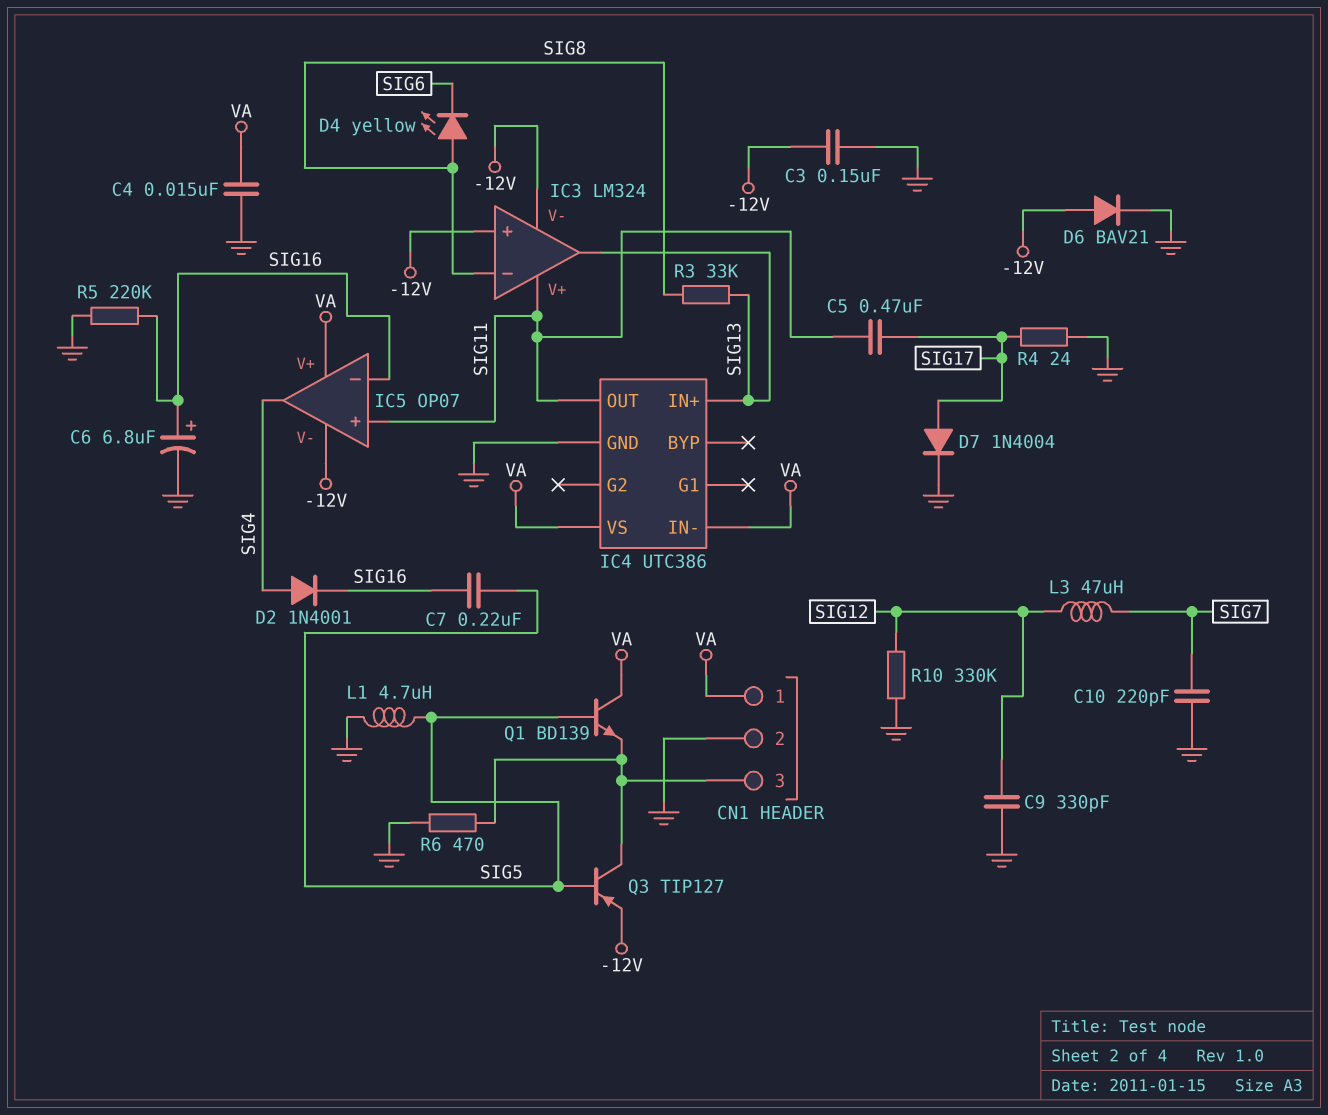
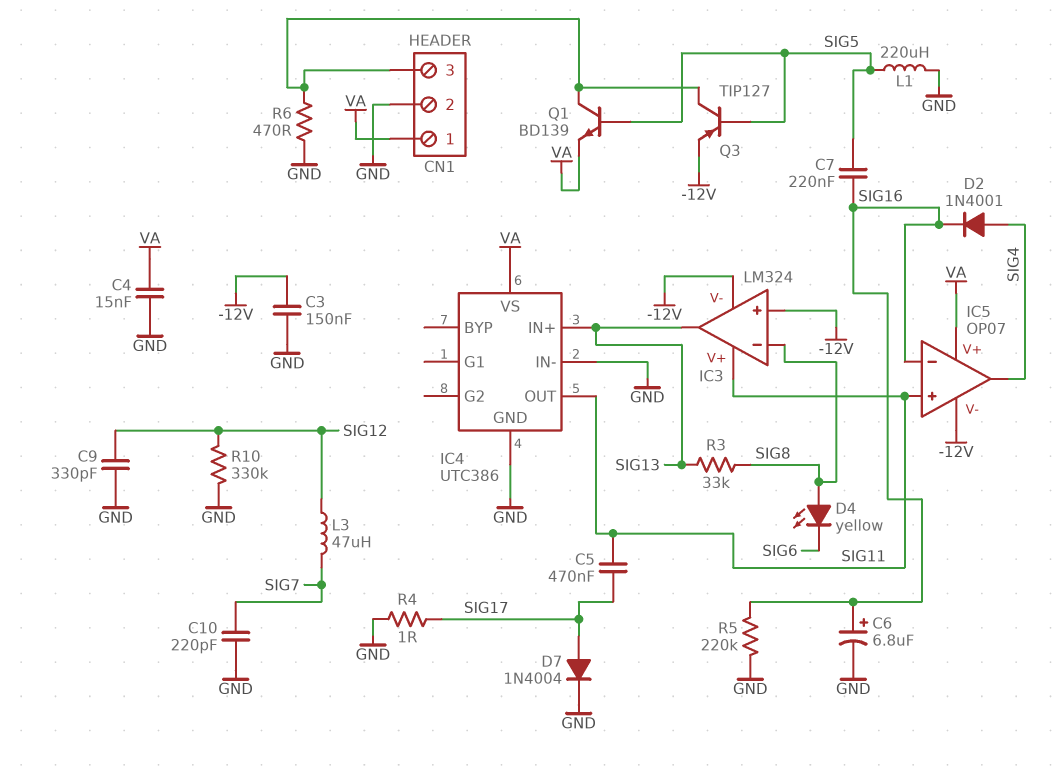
D6: diode BAV21 (A -12V, K GND) -> none
IC4 pin IN-: VA -> GND
L1: 4.7uH (GND, SIG5) -> 220uH (GND, SIG5)
Q1: NPN BD139 (B SIG5, C VA, E CN1/3) -> NPN BD139 (B SIG5, C CN1/3, E VA)
R4: 24 (GND, SIG17) -> 1 (GND, SIG17)

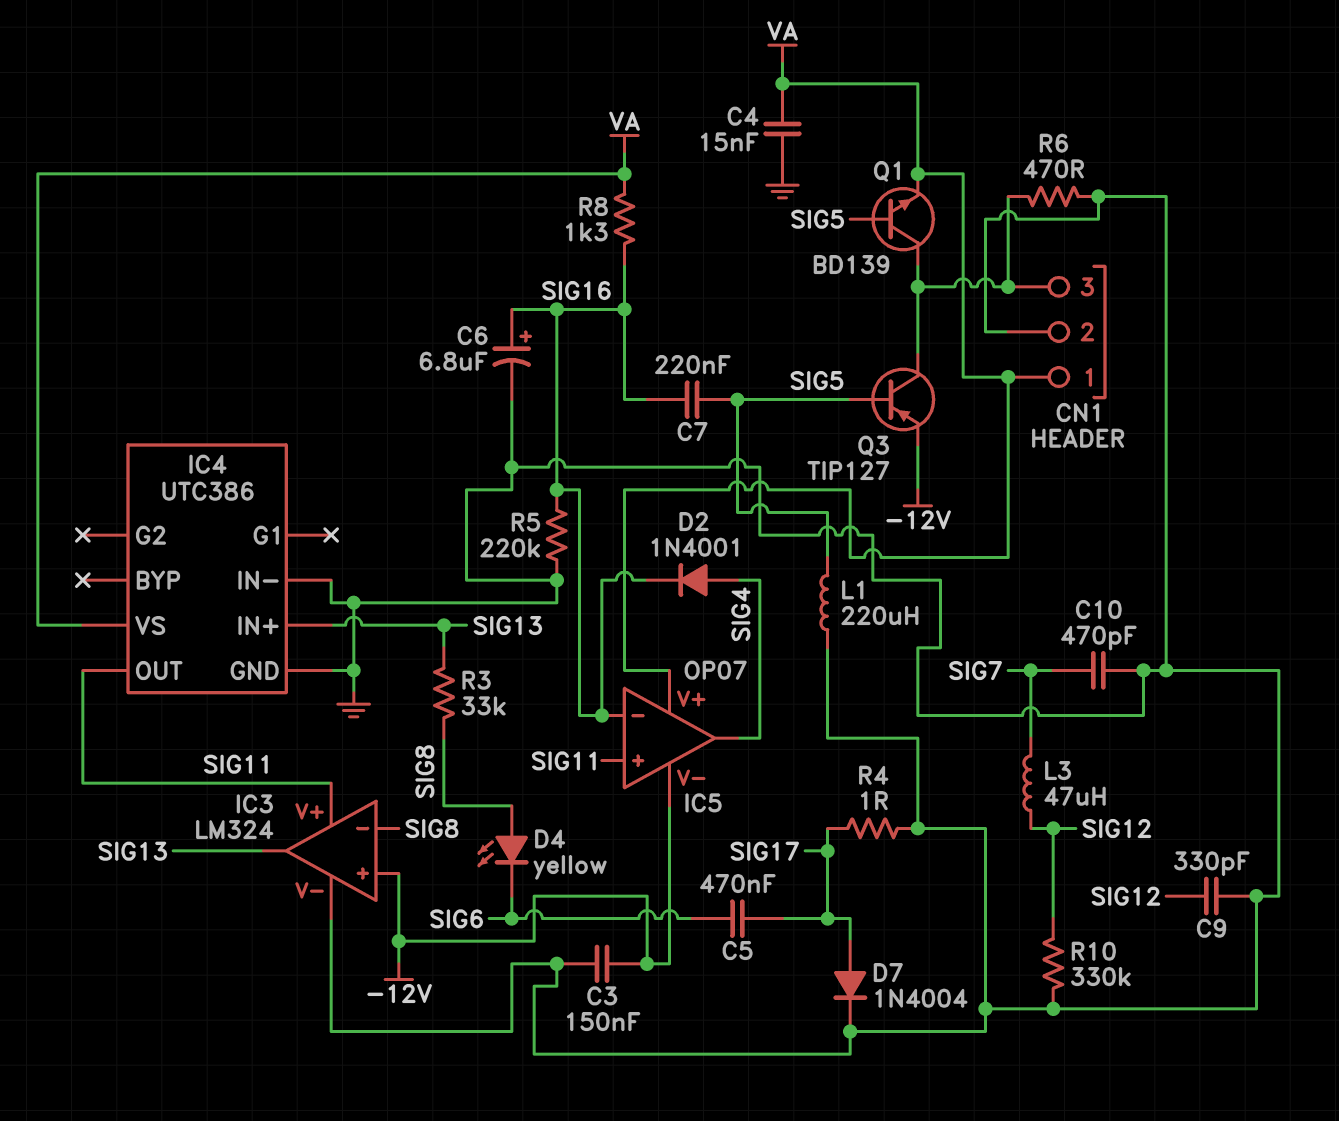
C5: 470nF (SIG11, SIG17) -> 470nF (SIG6, SIG17)
C10: 220pF (GND, SIG7) -> 470pF (GND, SIG7)
IC3 pin V-: -12V -> GND
R8: none -> 1.3k (SIG16, VA)

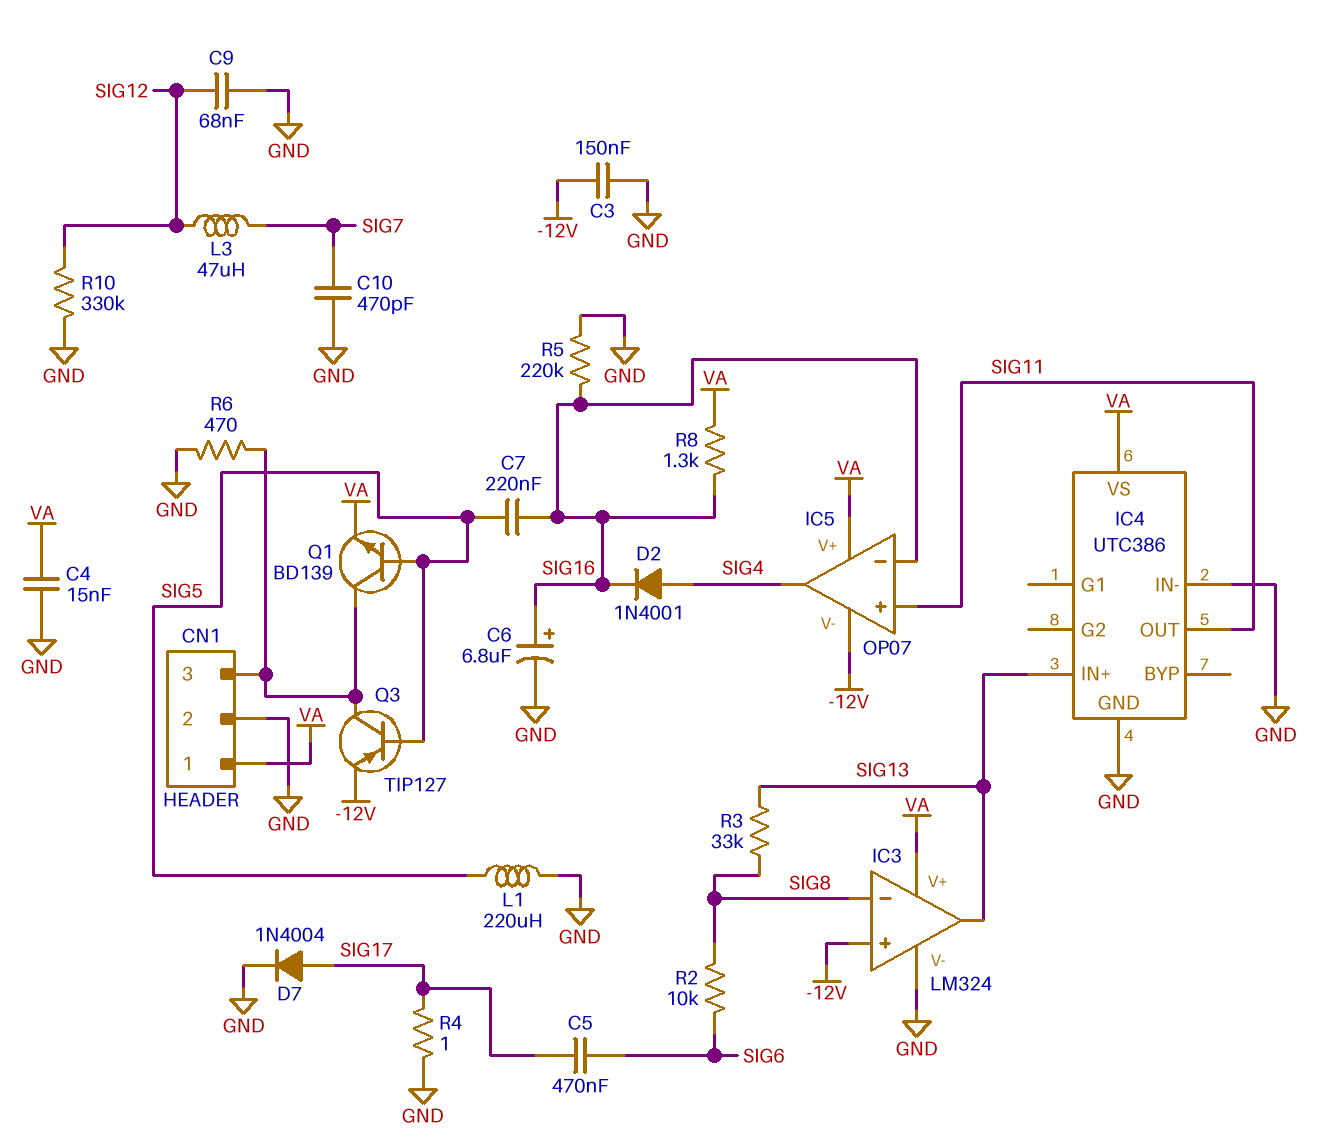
C9: 330pF (GND, SIG12) -> 68nF (GND, SIG12)
D4: LED yellow (A SIG8, K SIG6) -> none
IC3 pin V+: SIG11 -> VA
R2: none -> 10k (SIG6, SIG8)

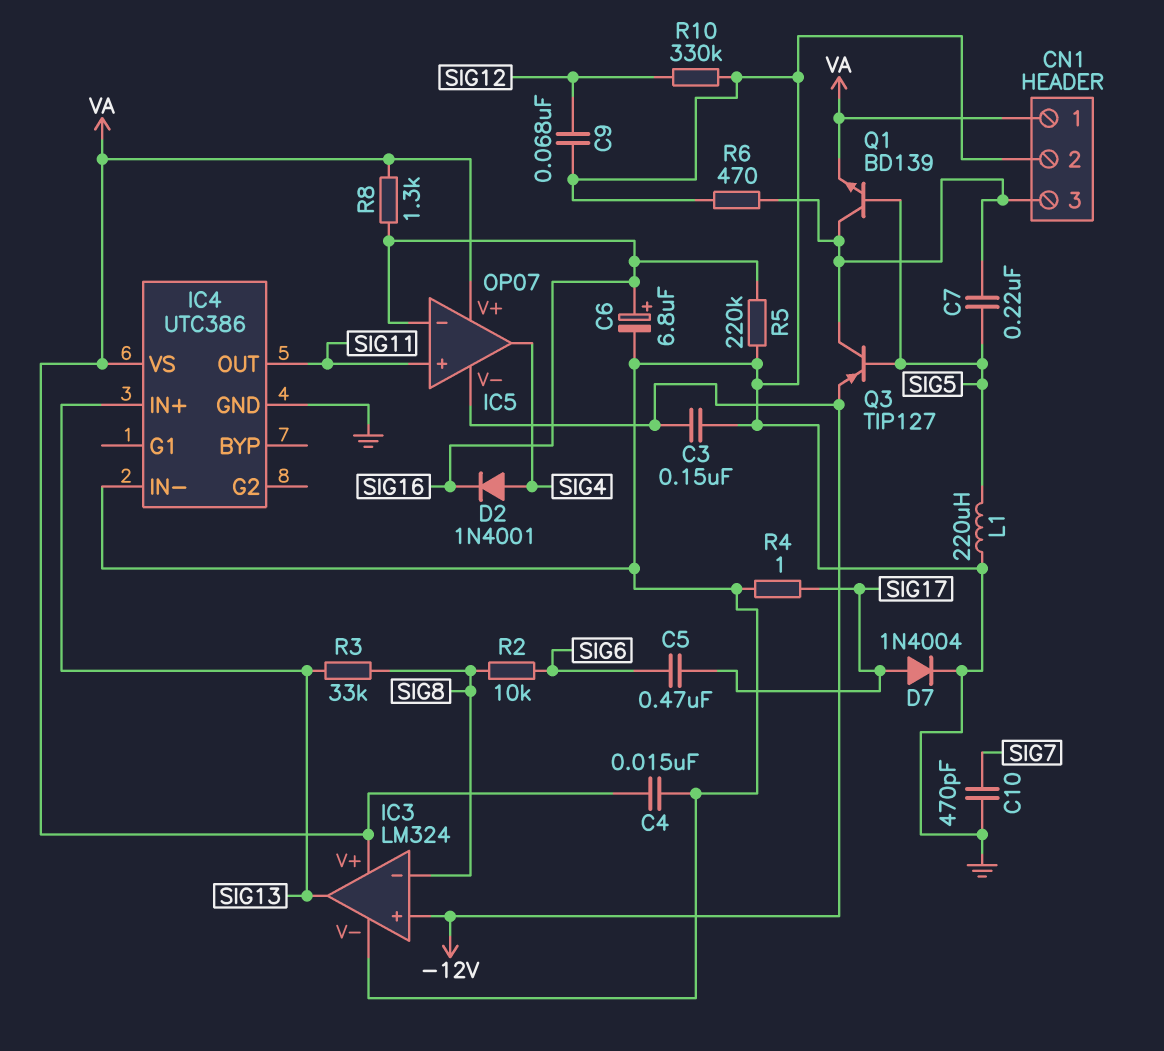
C7: 220nF (SIG5, SIG16) -> 220nF (CN1/3, SIG5)
L3: 47uH (SIG7, SIG12) -> none

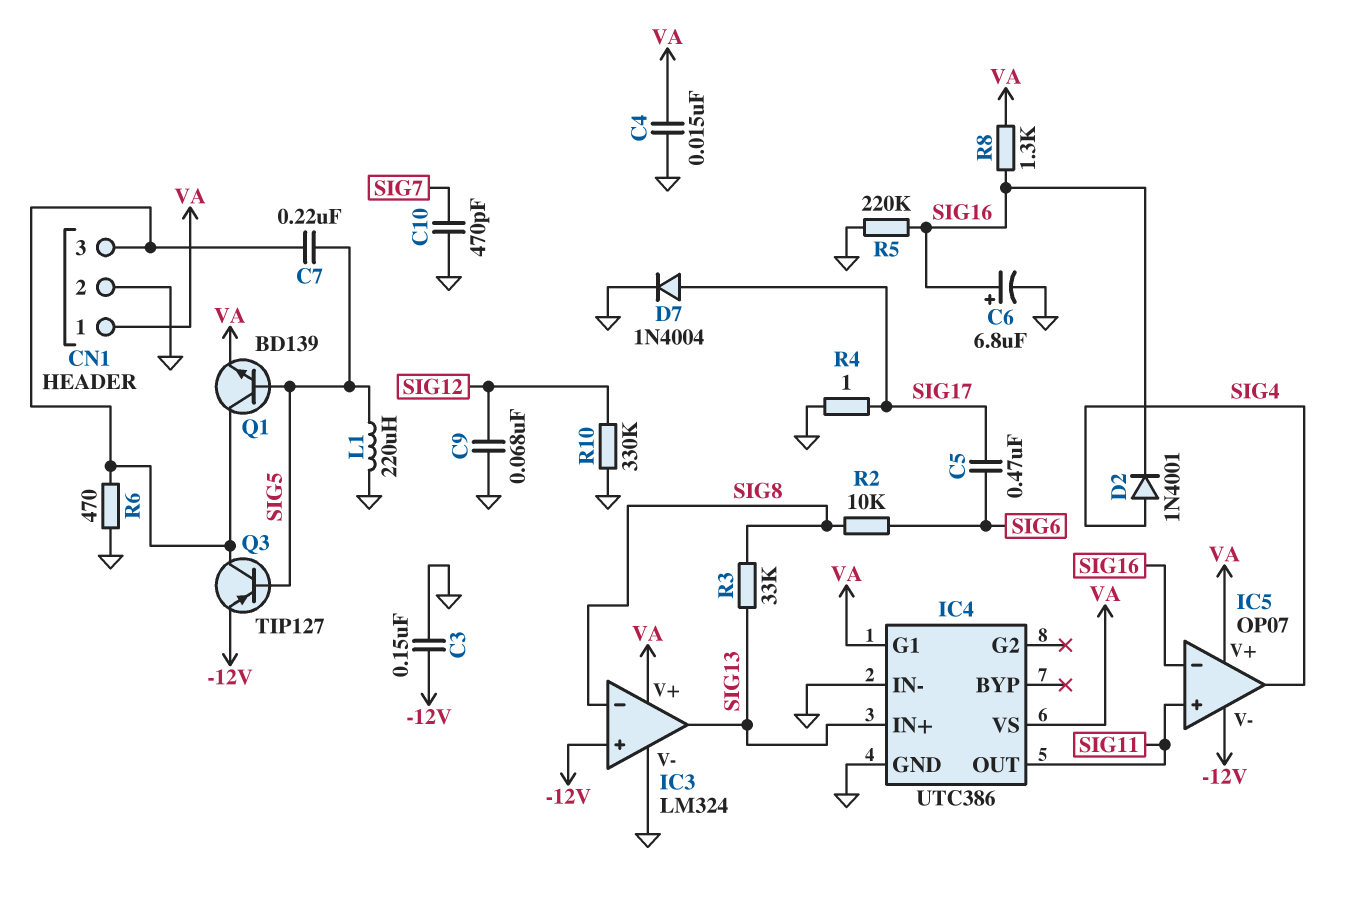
IC4 pin G1: none -> VA

